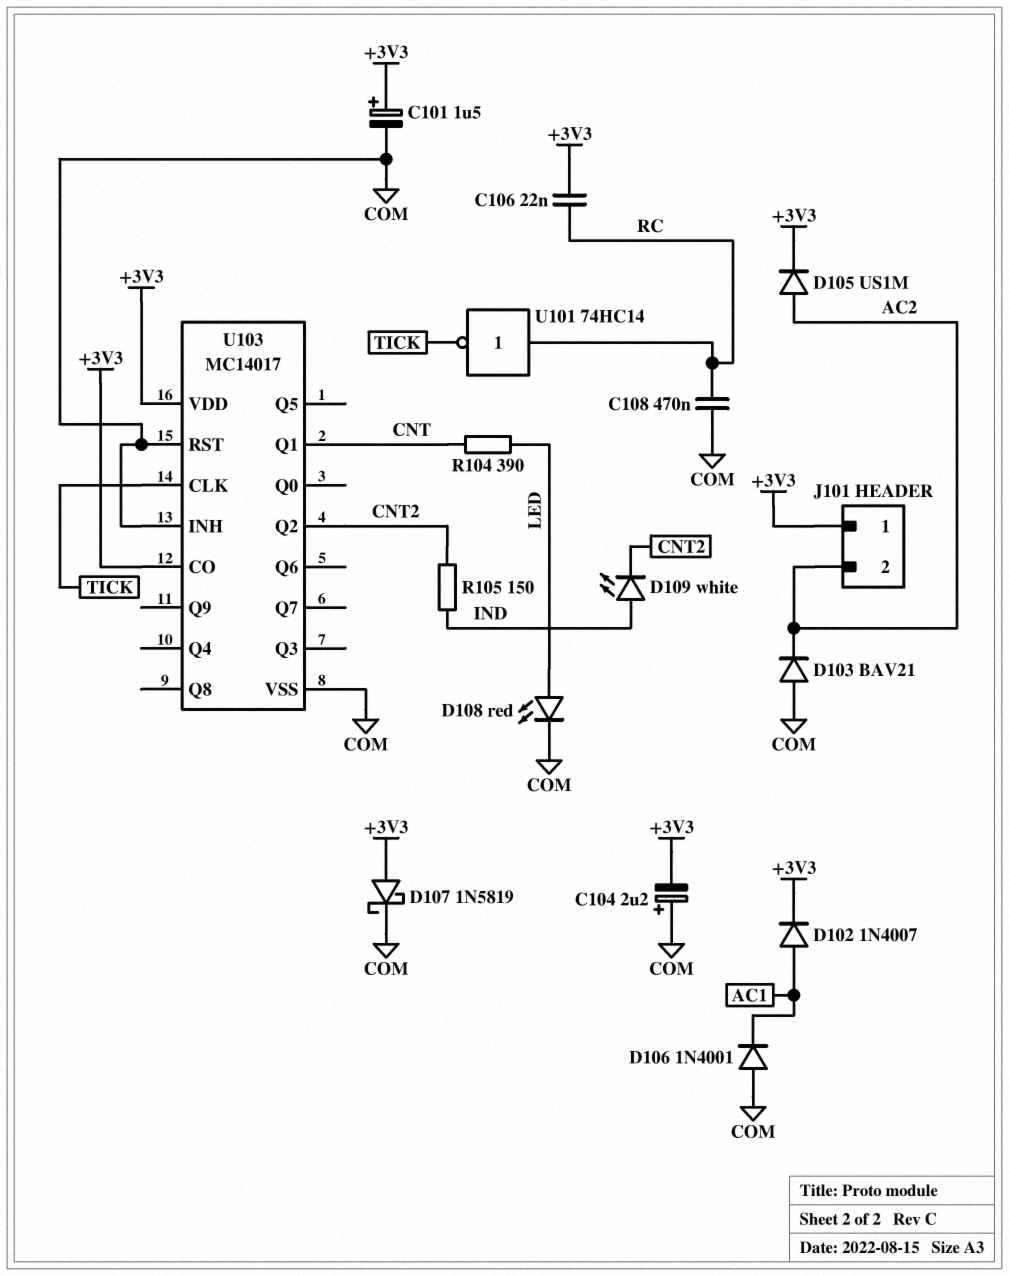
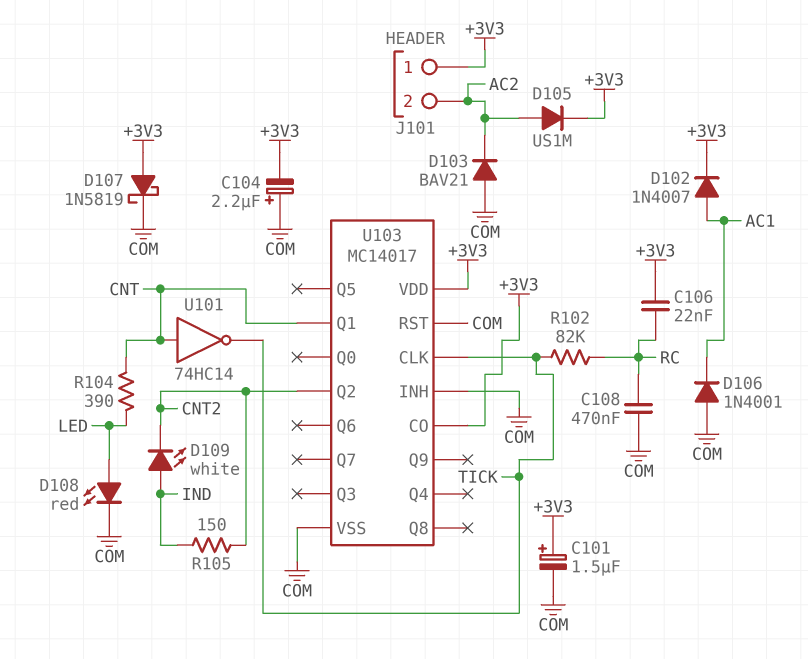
R102: none -> 82k (RC, TICK)
U101: NOT 74HC14 (in RC, out TICK) -> NOT 74HC14 (in CNT, out TICK)

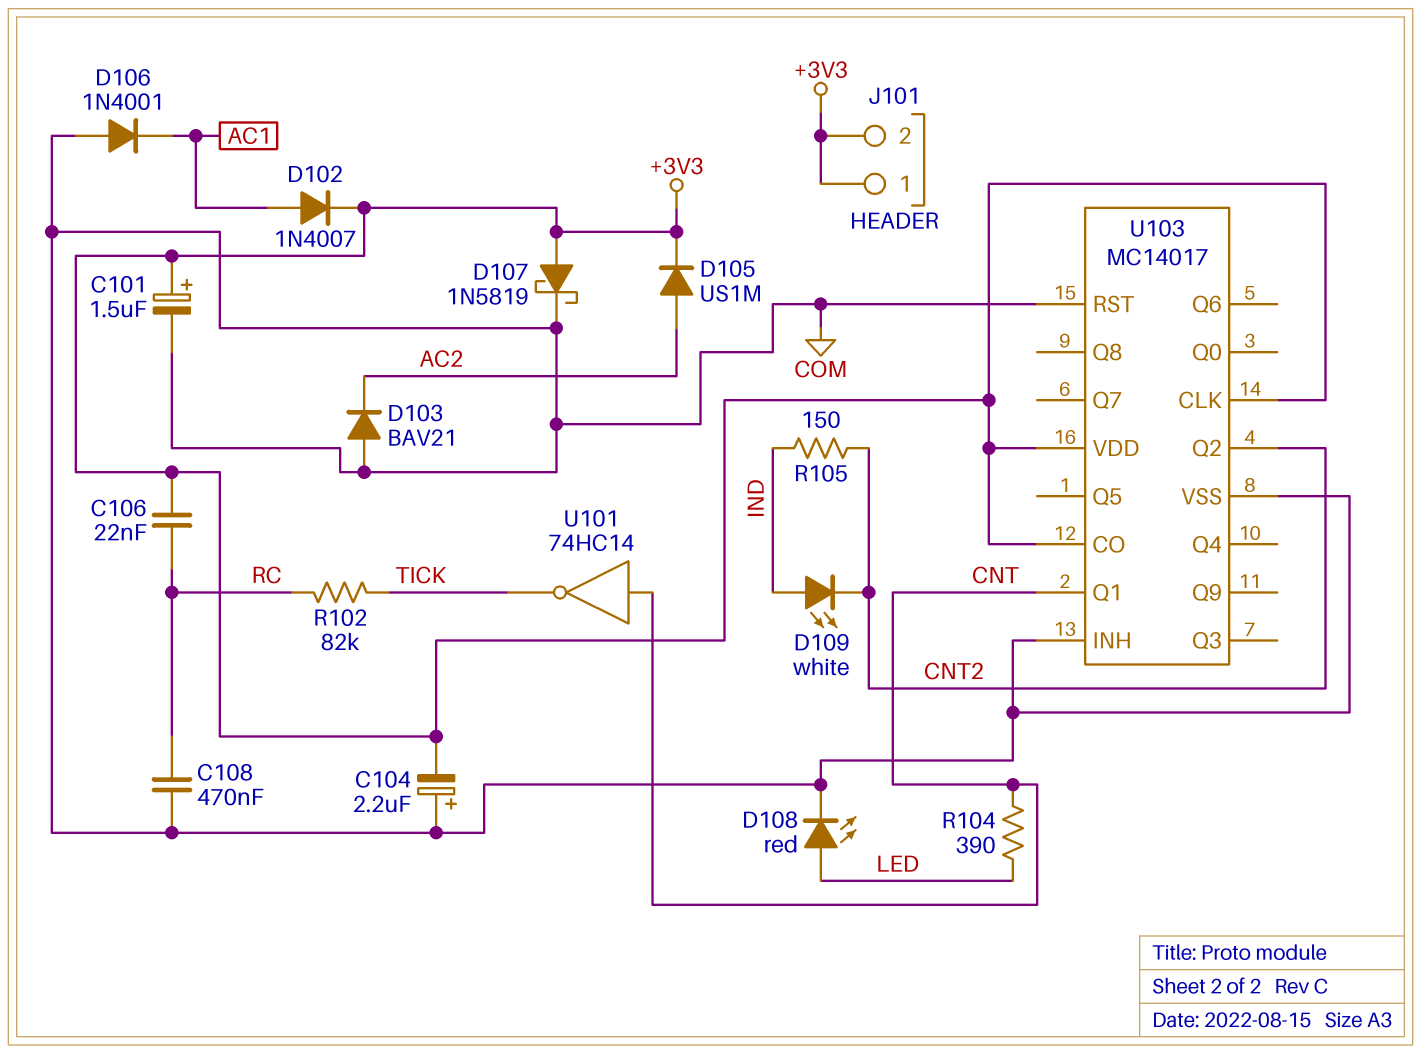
J101 pin 2: AC2 -> +3V3
U103 pin CLK: TICK -> +3V3

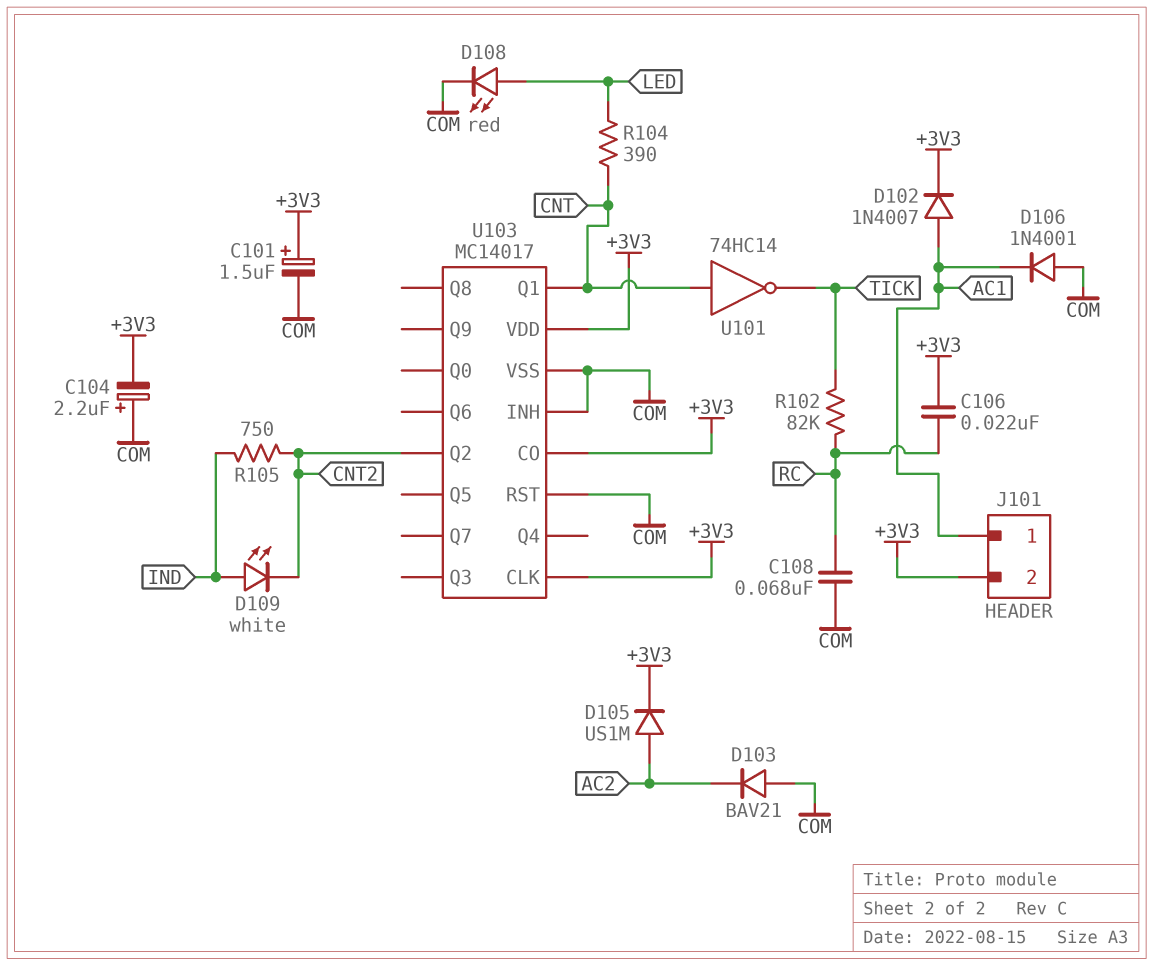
C108: 470nF (COM, RC) -> 68nF (COM, RC)
D107: schottky 1N5819 (A +3V3, K COM) -> none
J101 pin 1: +3V3 -> AC1
R105: 150 (CNT2, IND) -> 750 (CNT2, IND)

